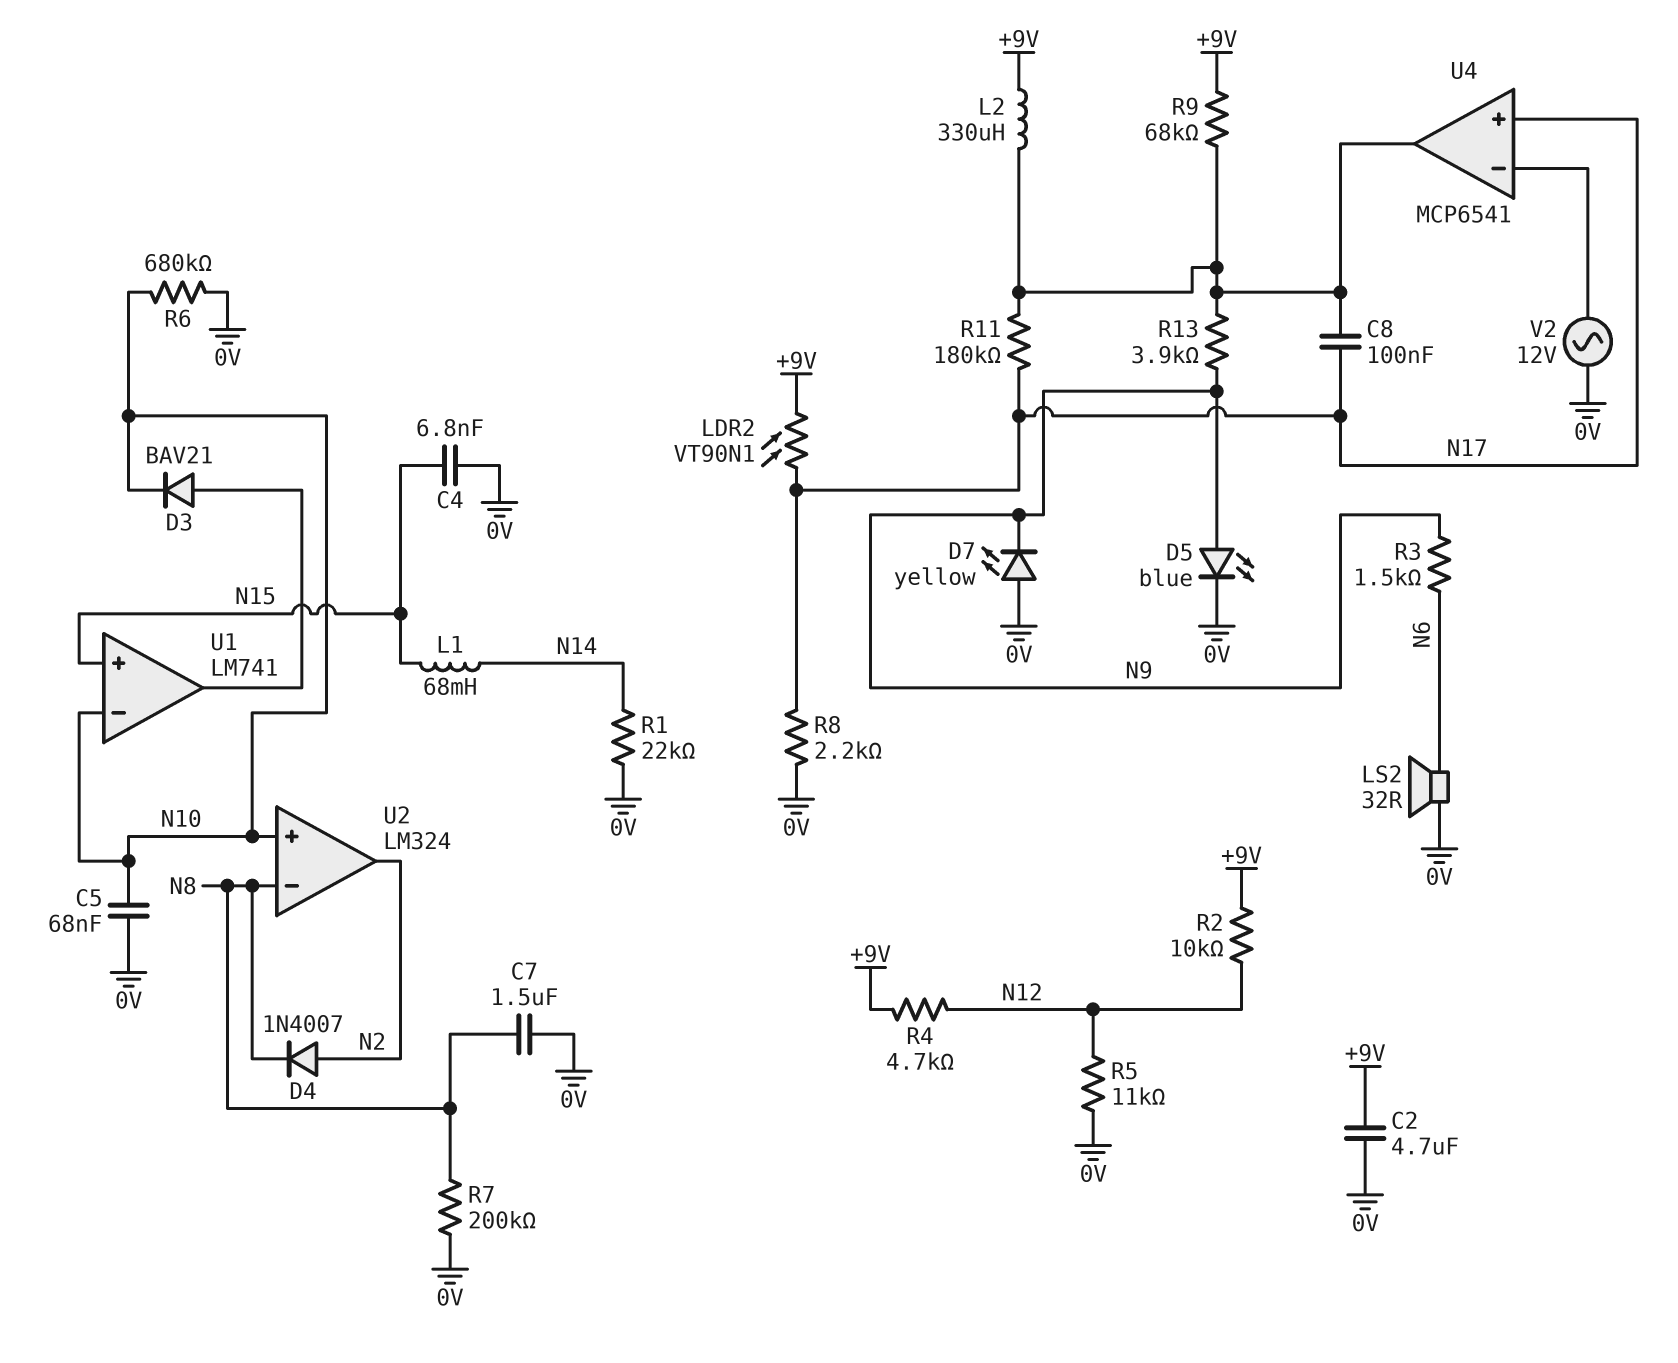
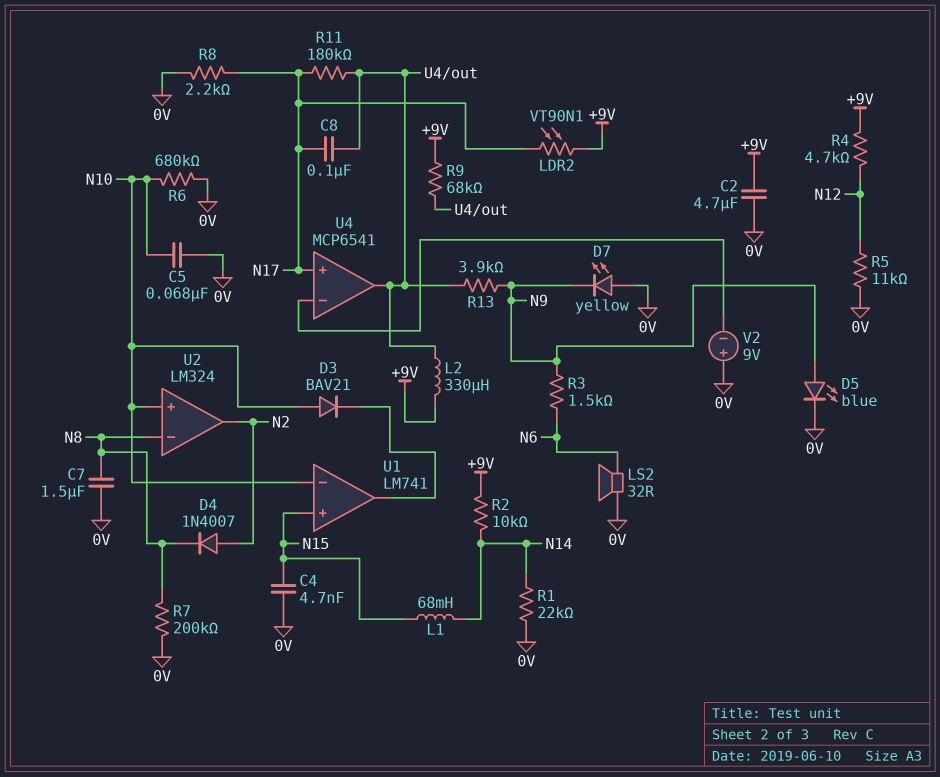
C4: 6.8nF (0V, N15) -> 4.7nF (0V, N15)
D3: diode BAV21 (A U1/out, K N10) -> diode BAV21 (A N10, K U1/out)
R2: 10k (+9V, N12) -> 10k (+9V, N14)
V2: AC 12V (0V, U4/in-) -> 9V (plus 0V, minus U4/in-)

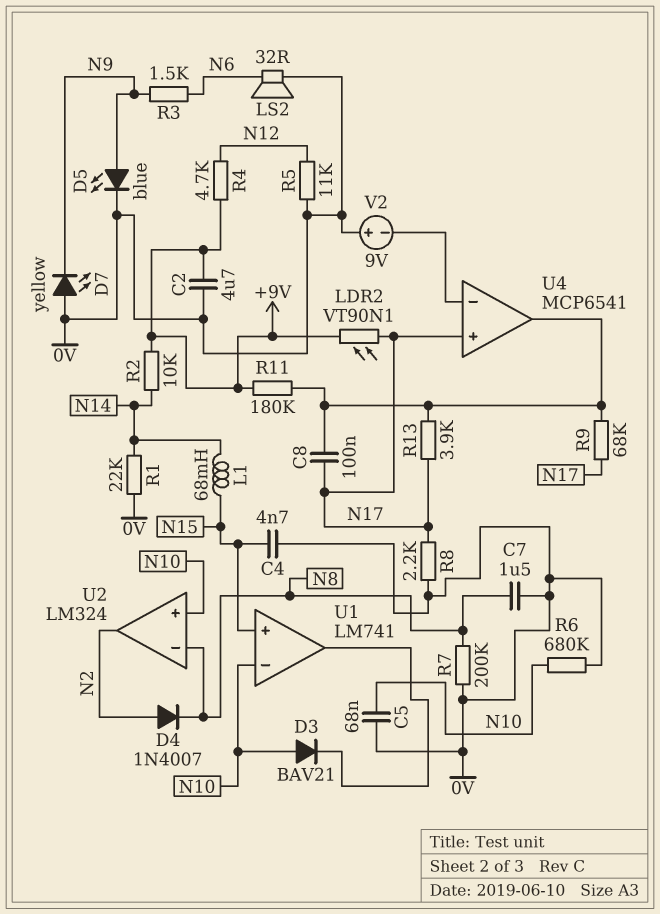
L2: 330uH (+9V, U4/out) -> none
R9: 68k (+9V, U4/out) -> 68k (N17, U4/out)
R11: 180k (N17, U4/out) -> 180k (+9V, U4/out)
R13: 3.9k (N9, U4/out) -> 3.9k (N17, U4/out)

